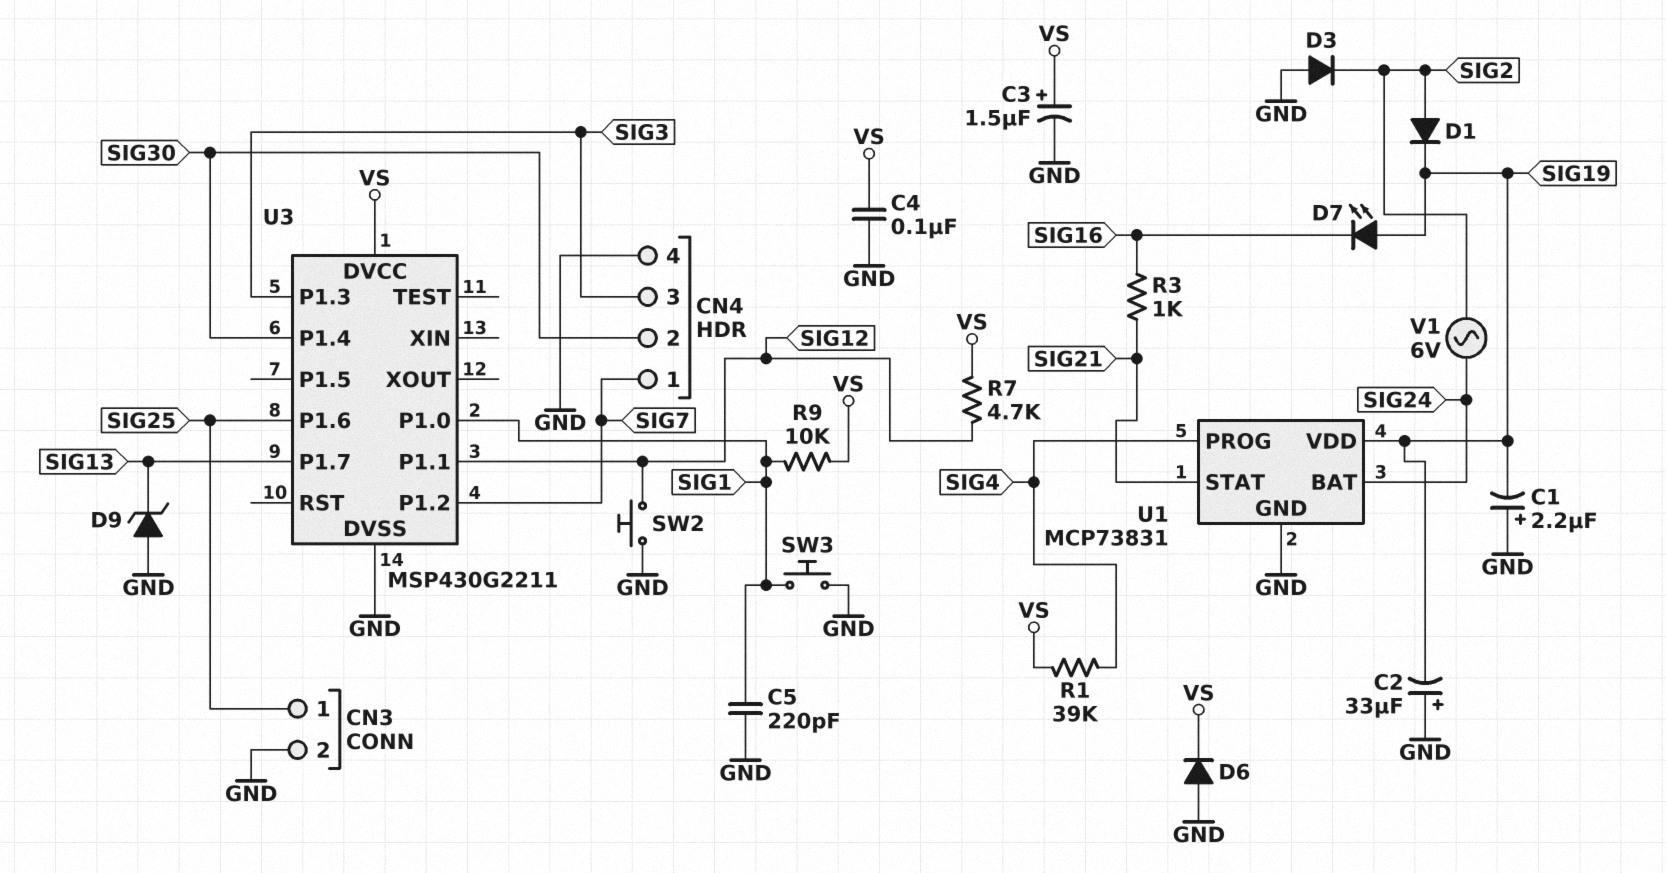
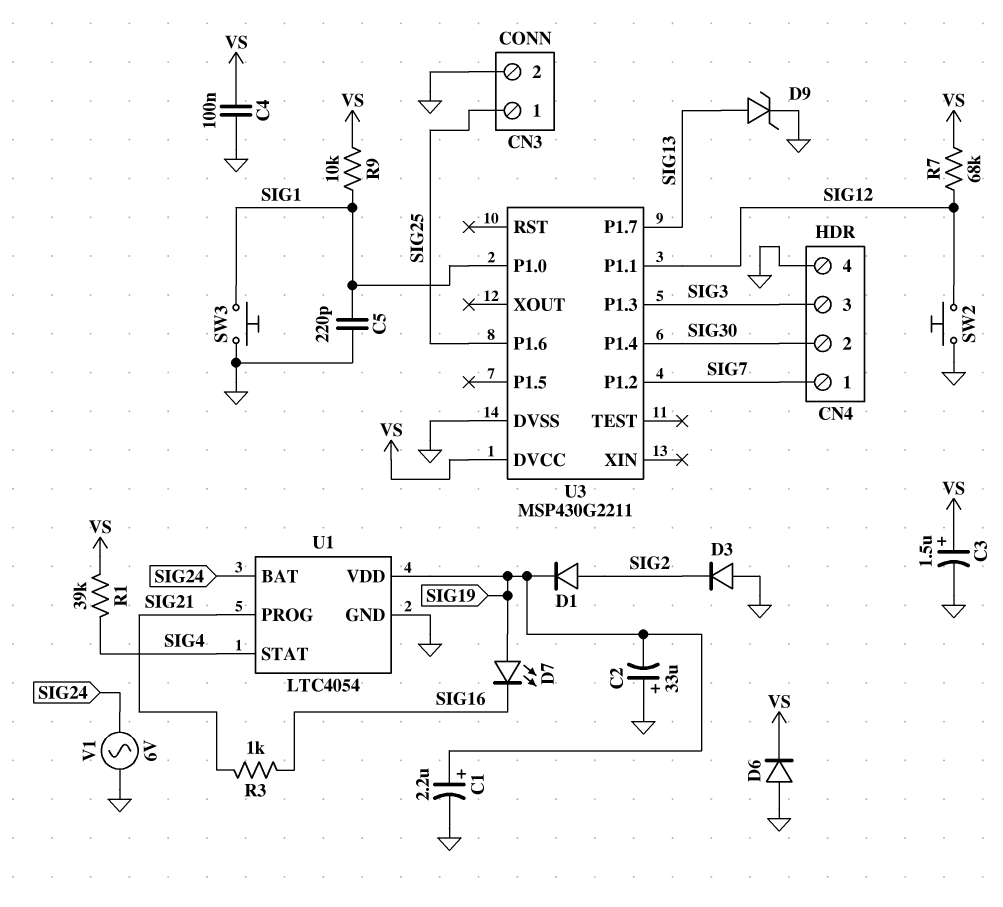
C1: 2.2uF (plus GND, minus SIG19) -> 2.2uF (plus SIG19, minus GND)
D9: zener (A GND, K SIG13) -> zener (A SIG13, K GND)
R7: 4.7k (SIG12, VS) -> 68k (SIG12, VS)
U1: MCP73831 -> LTC4054
U1 pin PROG: SIG4 -> SIG21
U1 pin STAT: SIG21 -> SIG4
V1: AC 6V (SIG2, SIG24) -> AC 6V (GND, SIG24)

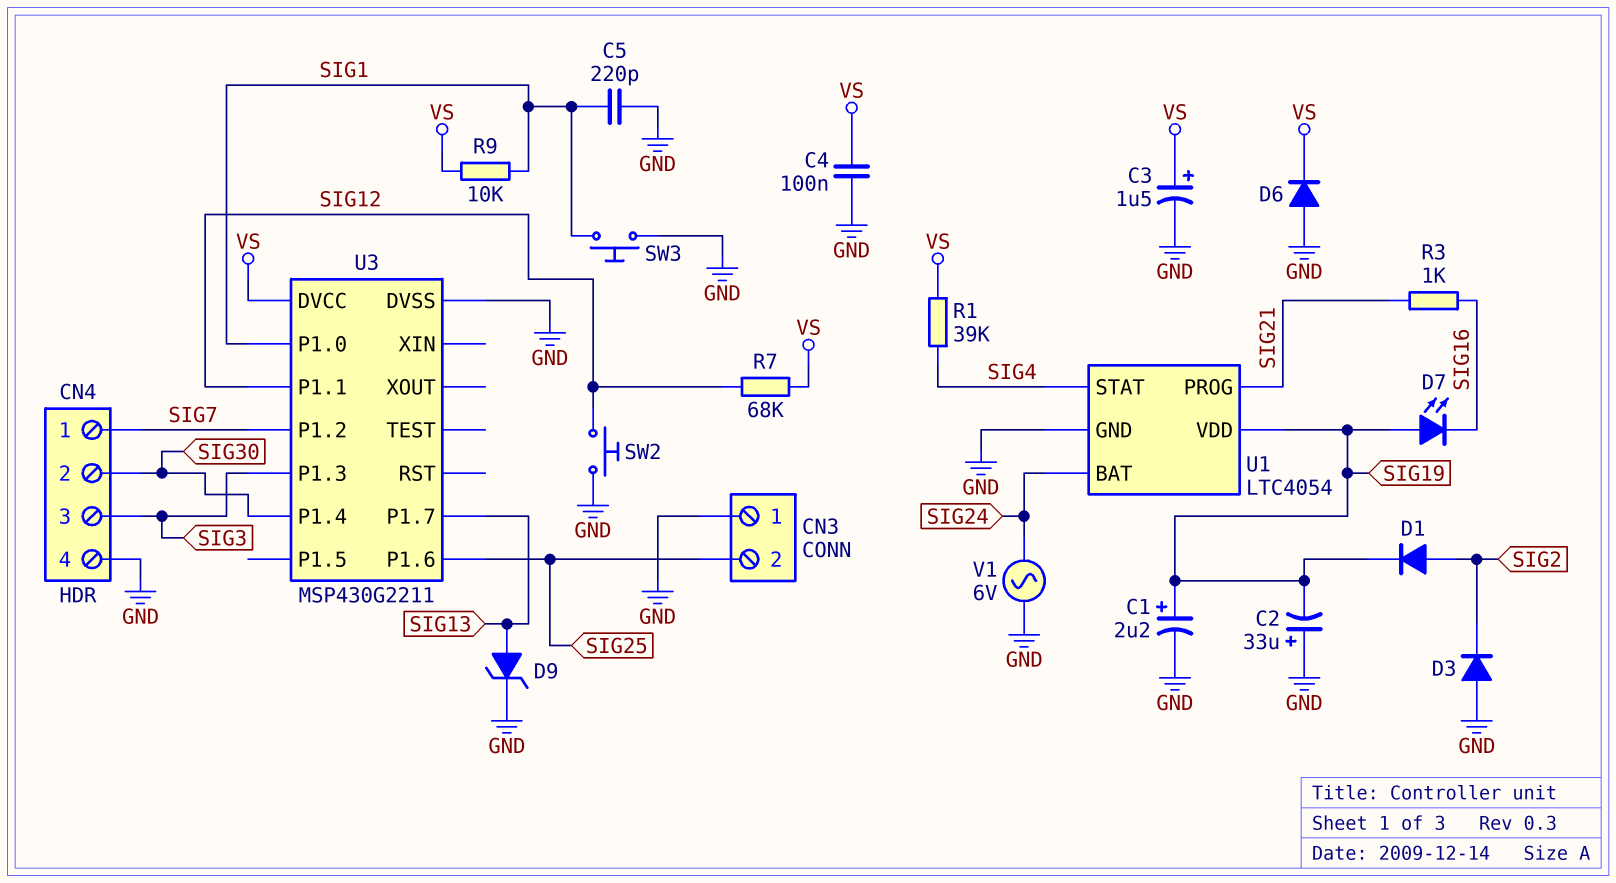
CN3 pin 1: SIG25 -> GND
CN3 pin 2: GND -> SIG25

